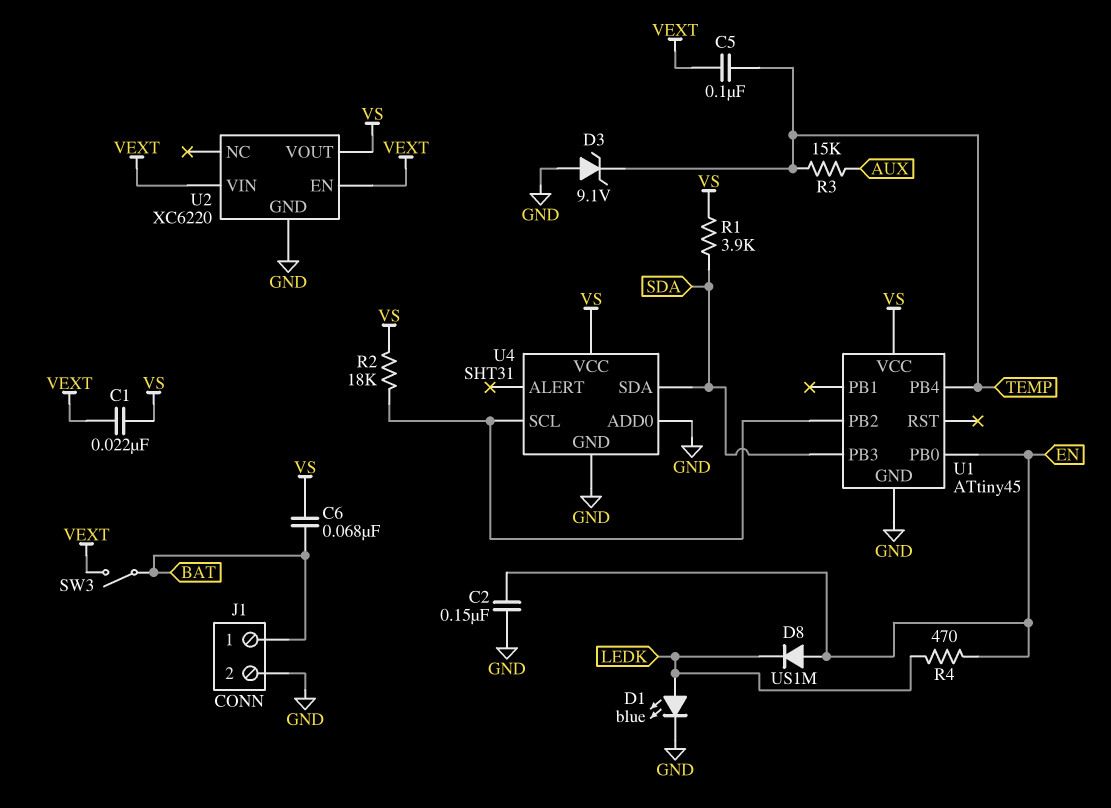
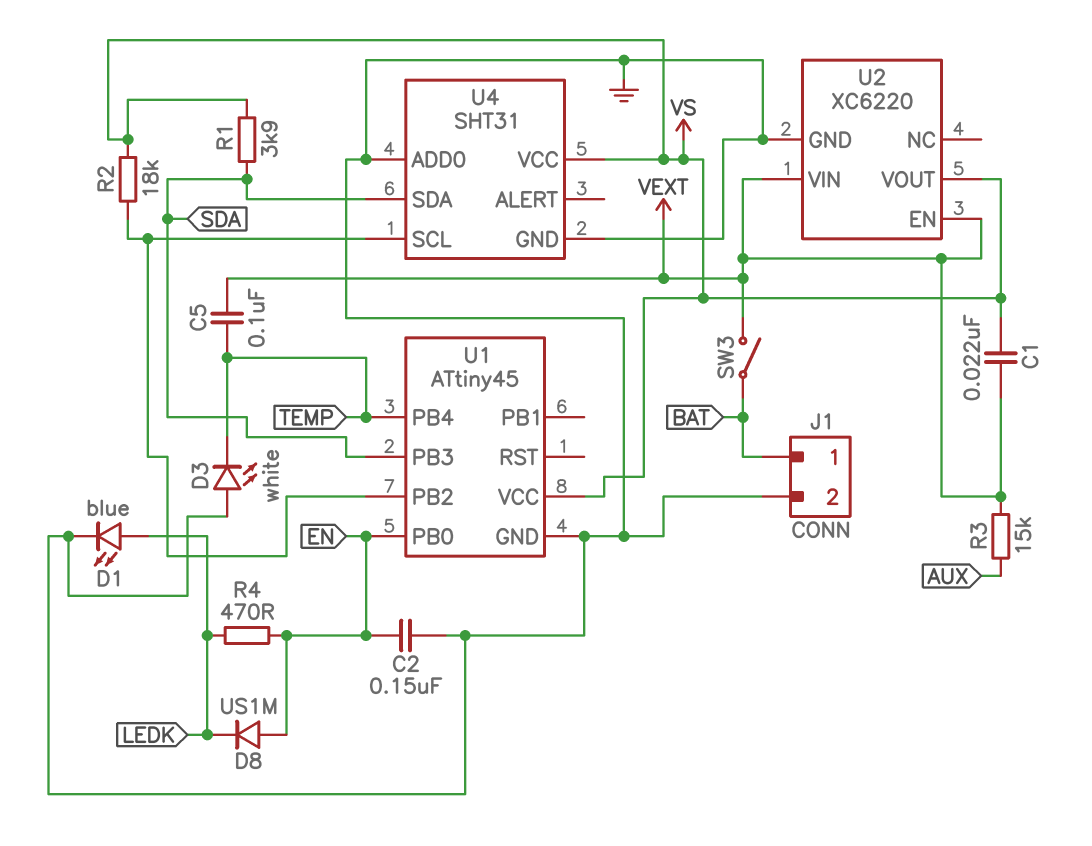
C6: 68nF (BAT, VS) -> none
D3: zener 9.1V (A GND, K TEMP) -> LED white (A GND, K TEMP)
R3: 15k (AUX, TEMP) -> 15k (AUX, VEXT)

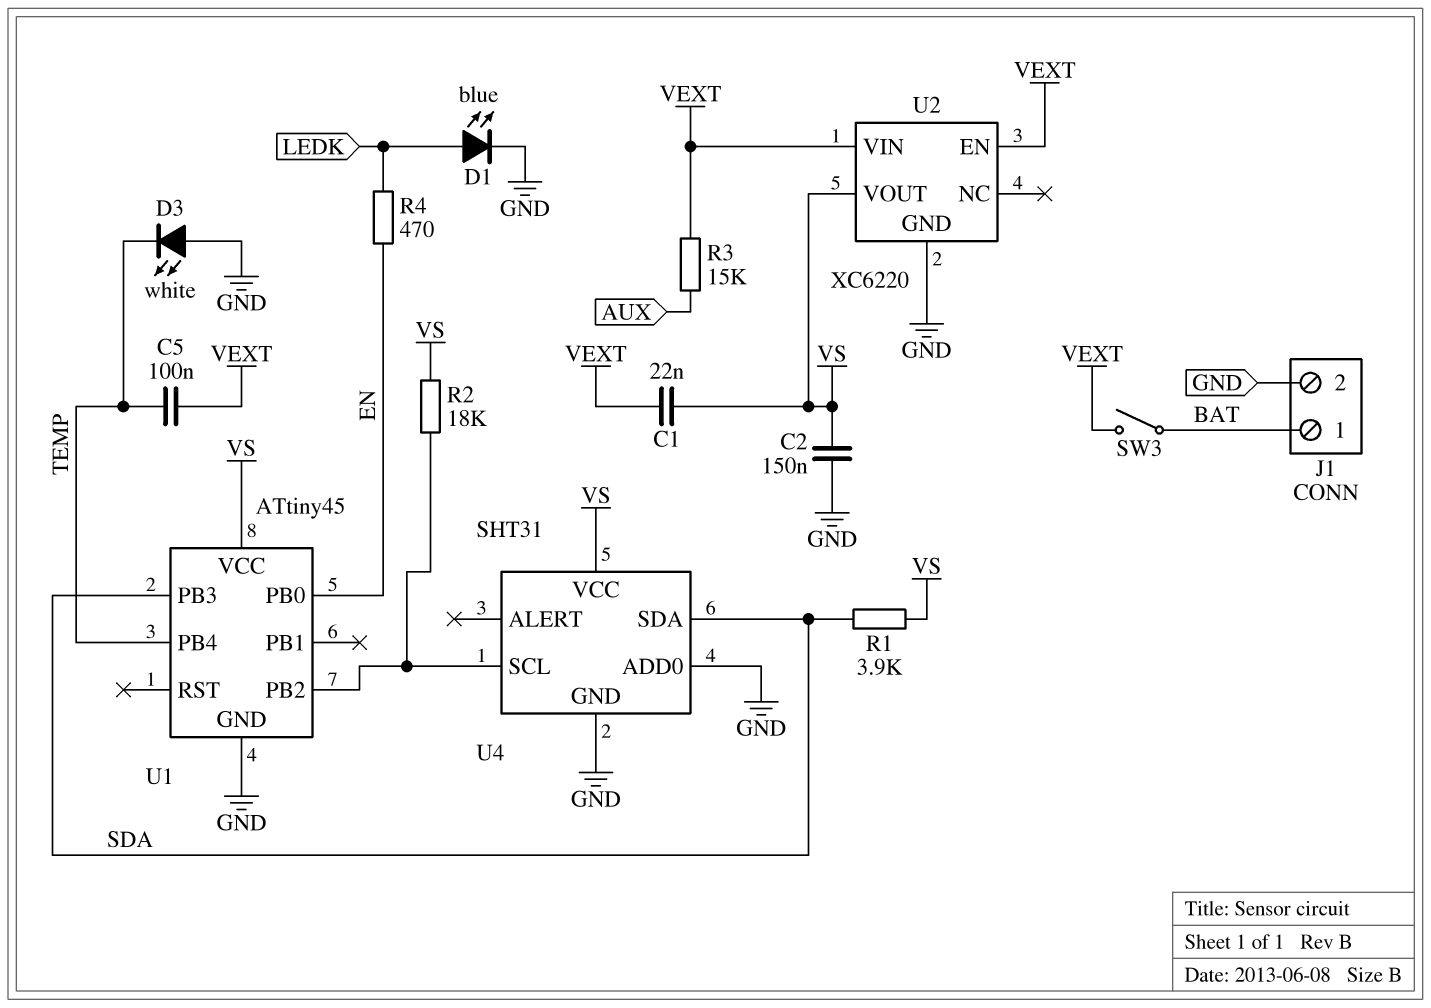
C2: 150nF (EN, GND) -> 150nF (GND, VS)
D8: diode US1M (A EN, K LEDK) -> none

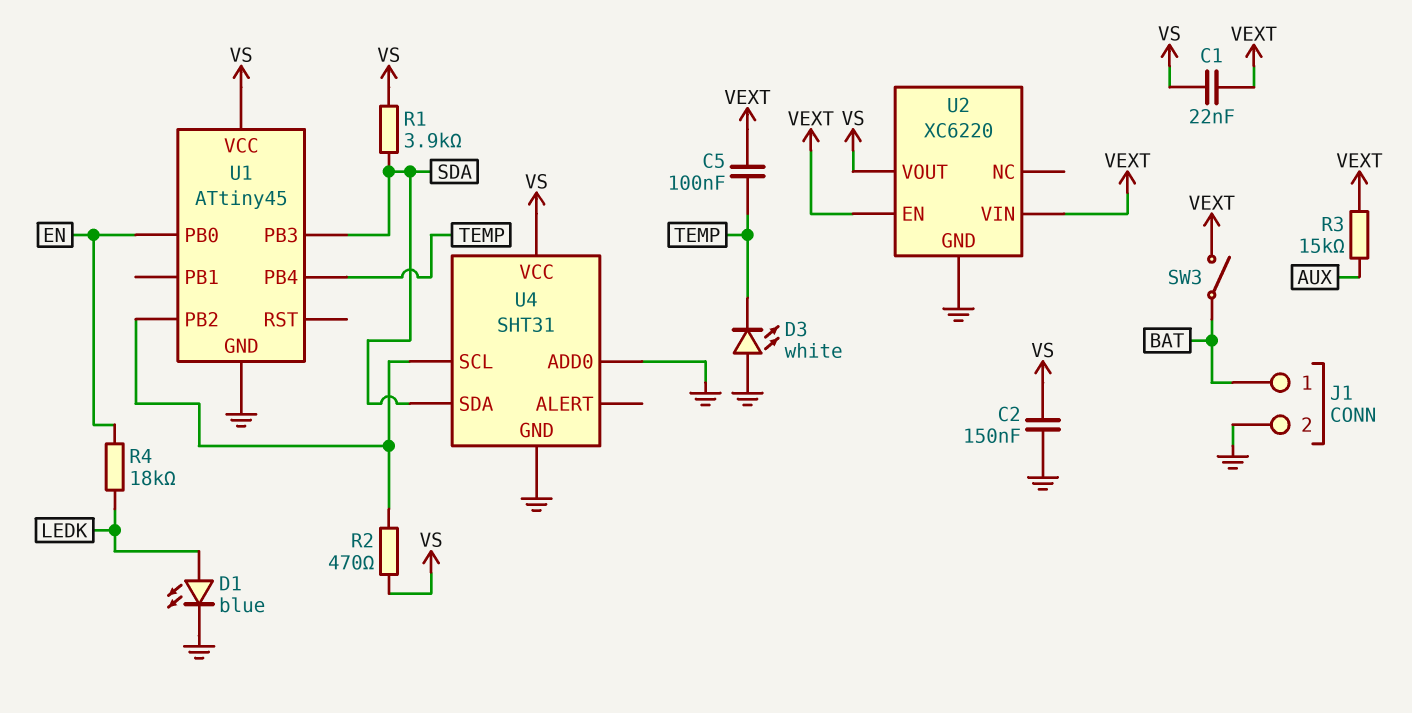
R2: 18k (U1/PB2, VS) -> 470 (U1/PB2, VS)
R4: 470 (EN, LEDK) -> 18k (EN, LEDK)

